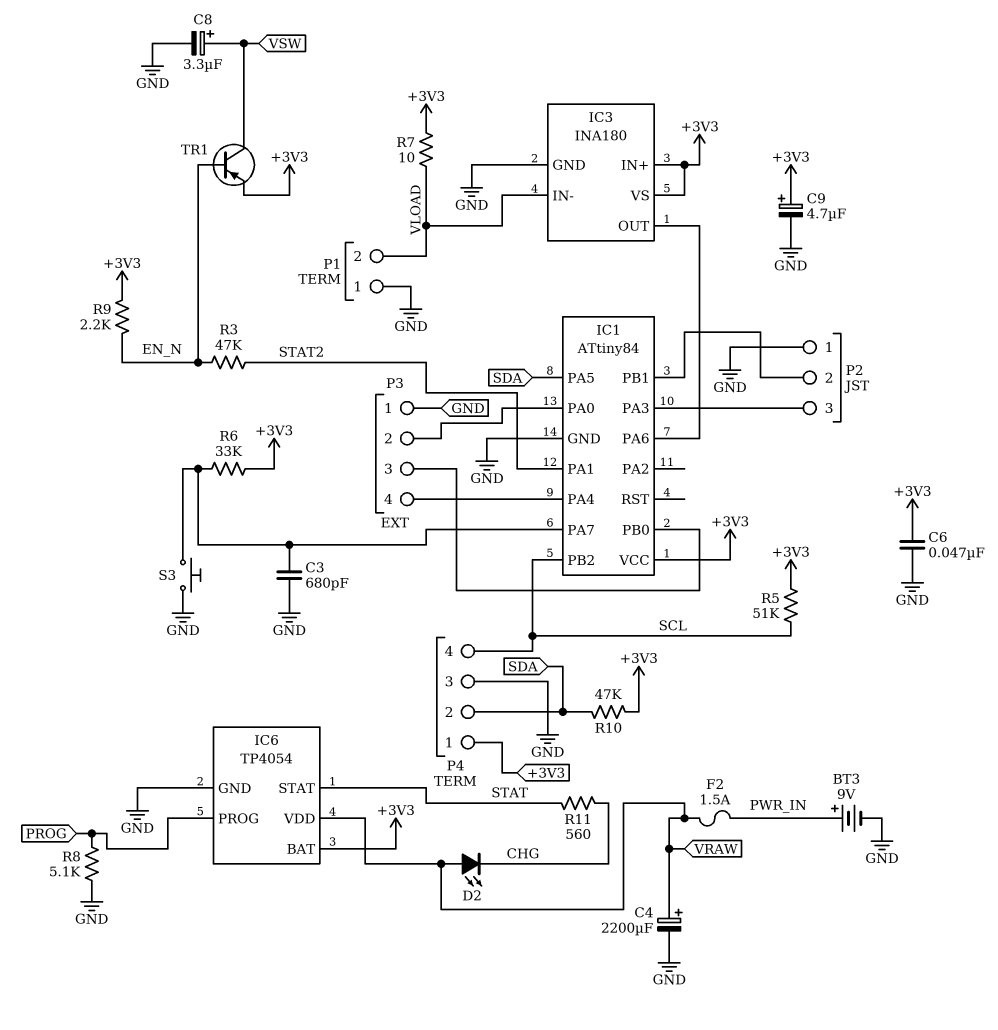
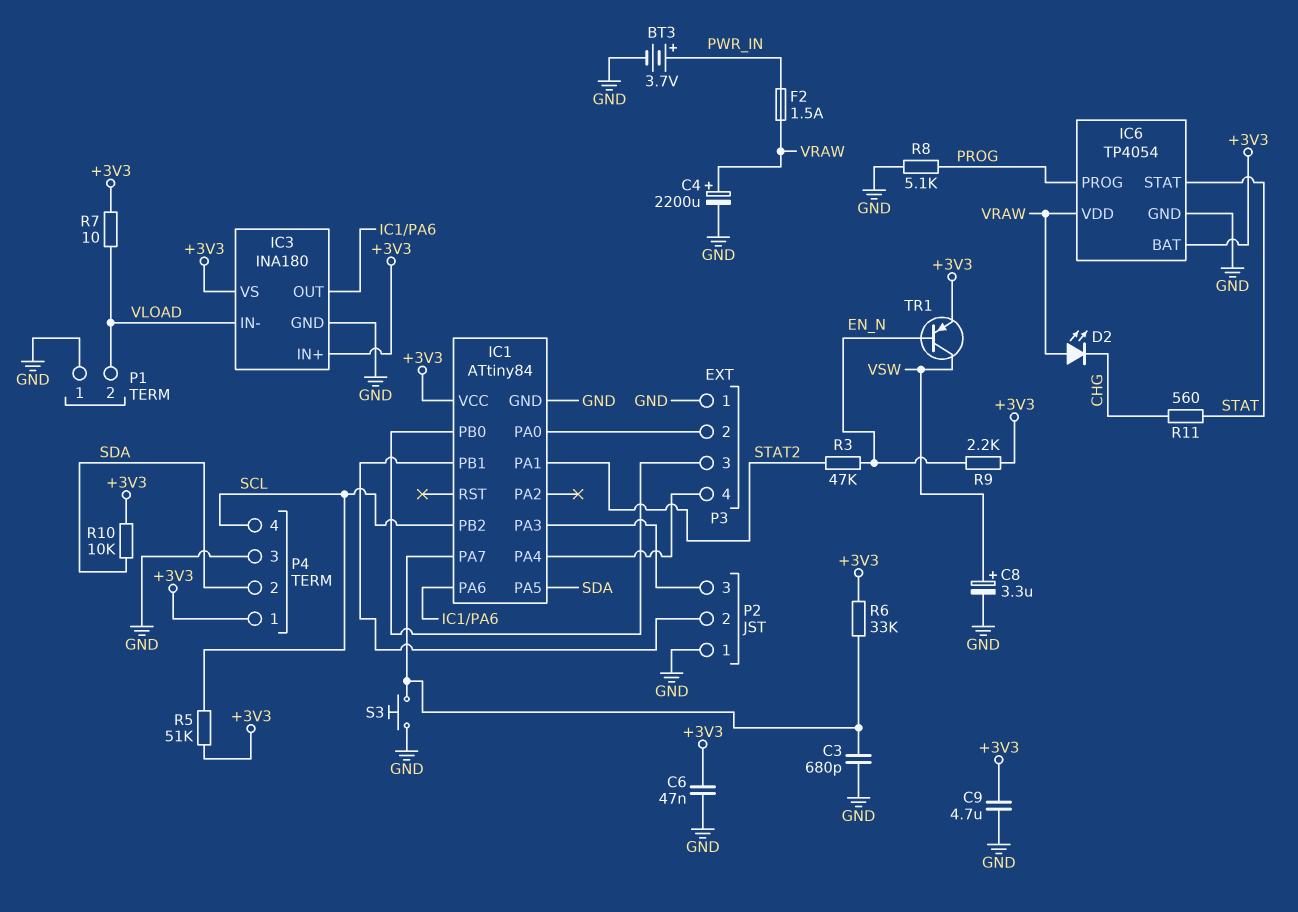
BT3: 9V (plus PWR_IN, minus GND) -> 3.7V (plus PWR_IN, minus GND)
C9: 4.7uF (plus +3V3, minus GND) -> 4.7uF (+3V3, GND)
R10: 47k (+3V3, SDA) -> 10k (+3V3, SDA)

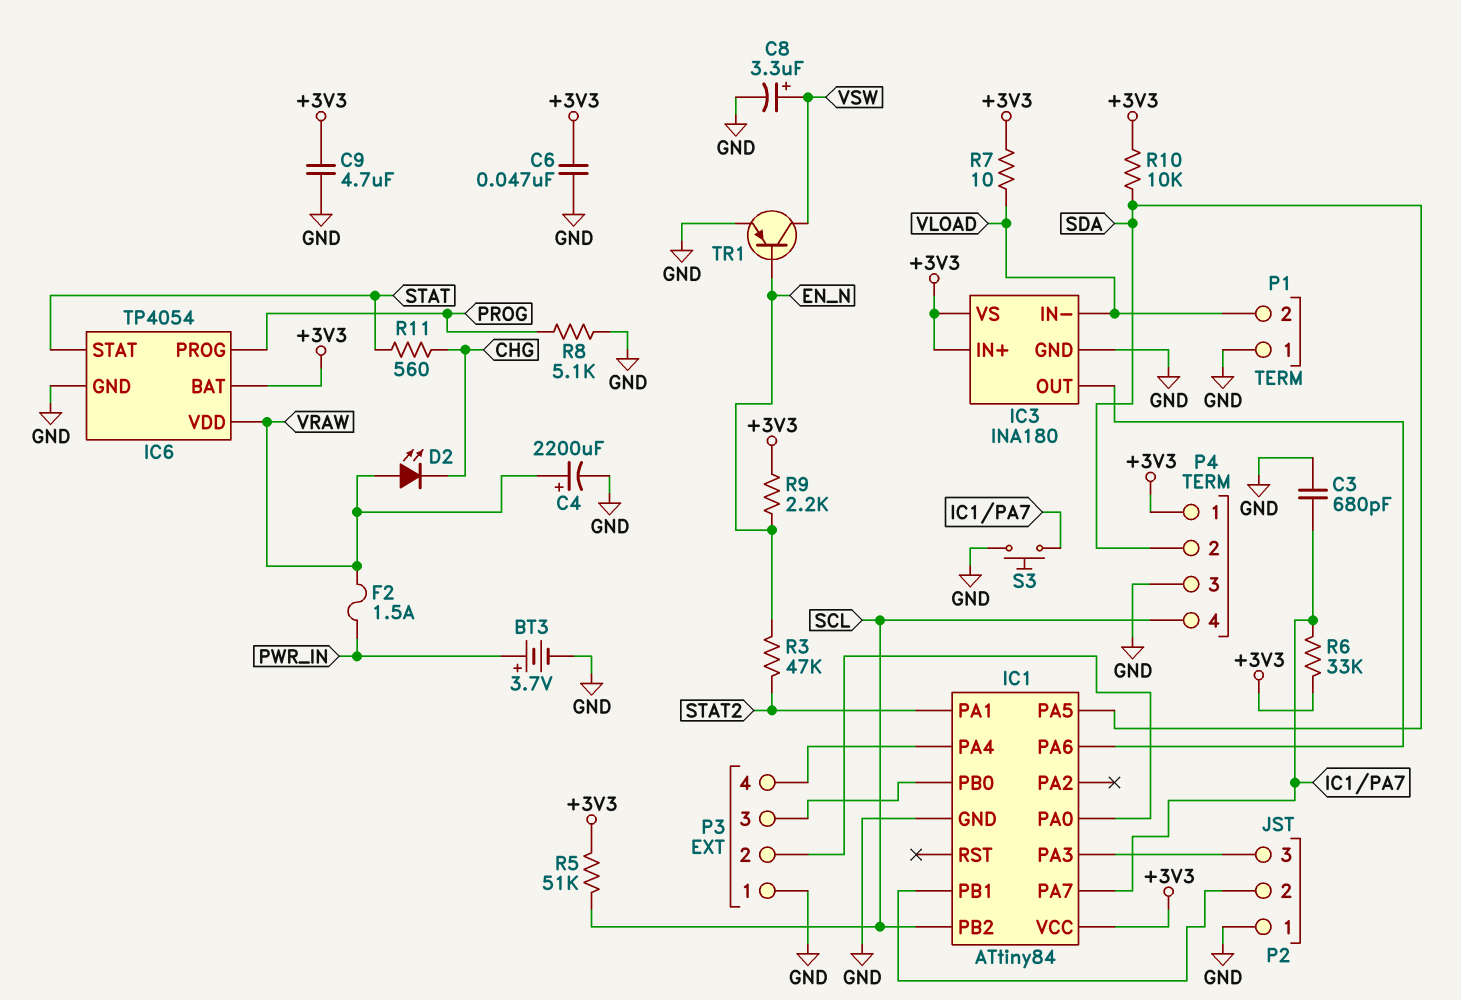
TR1: PNP (B EN_N, C VSW, E +3V3) -> PNP (B EN_N, C VSW, E GND)

